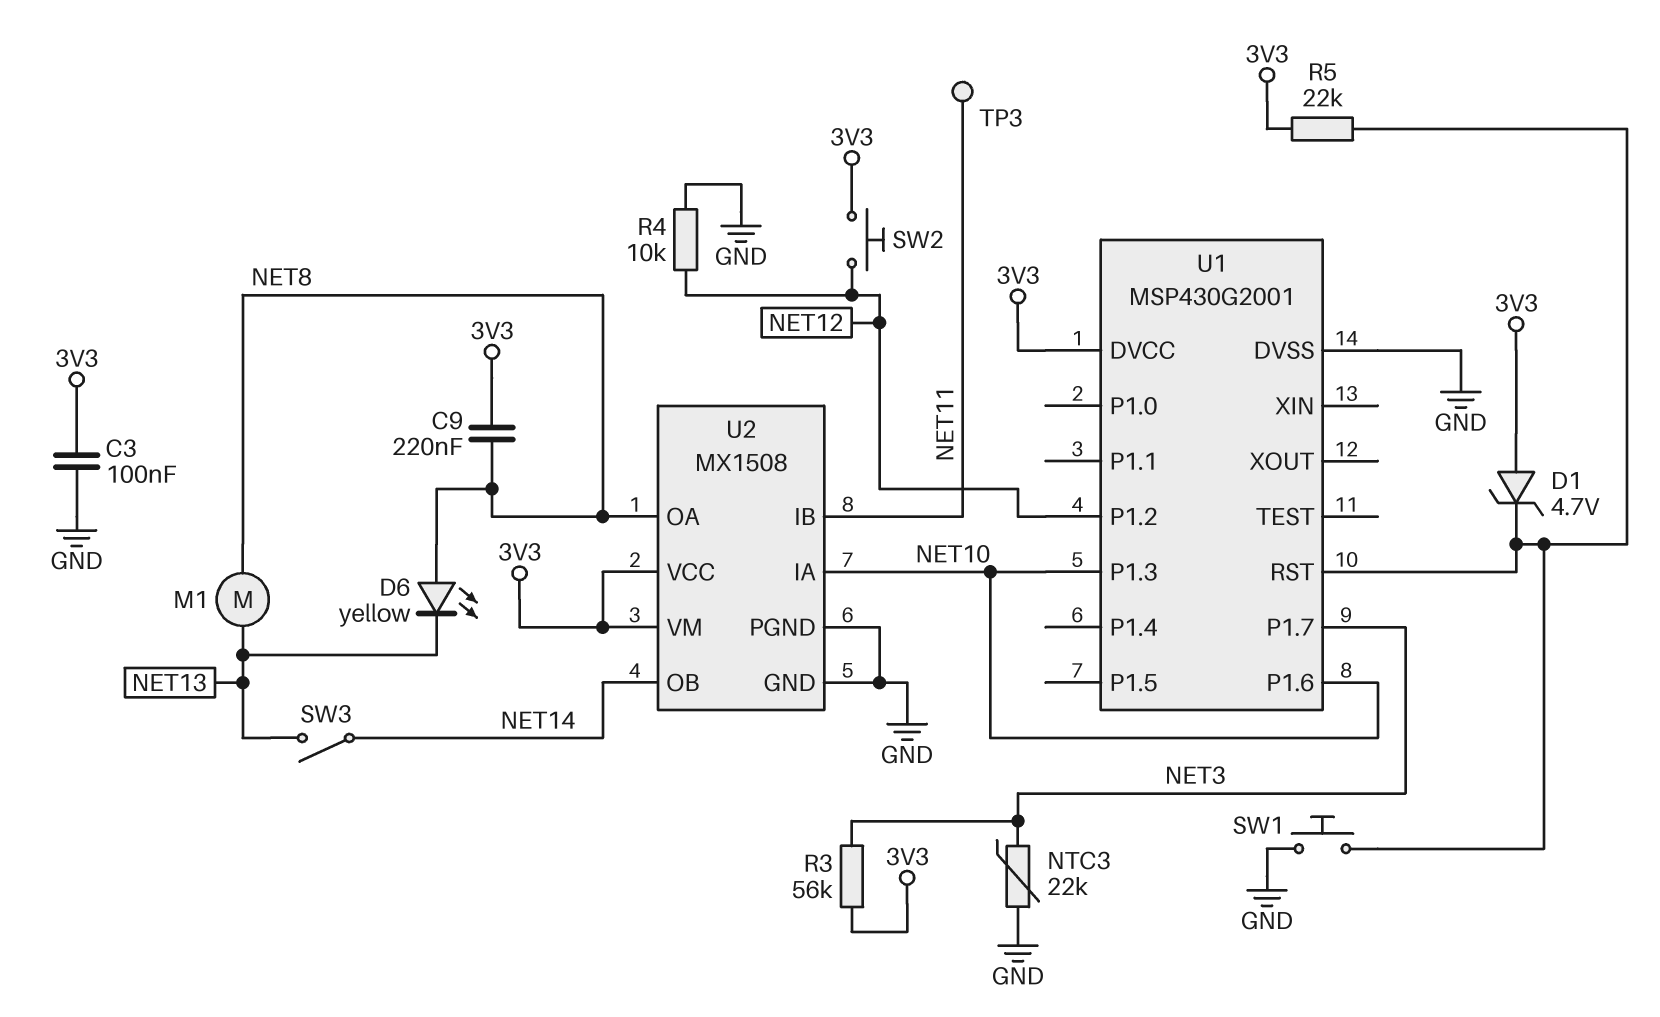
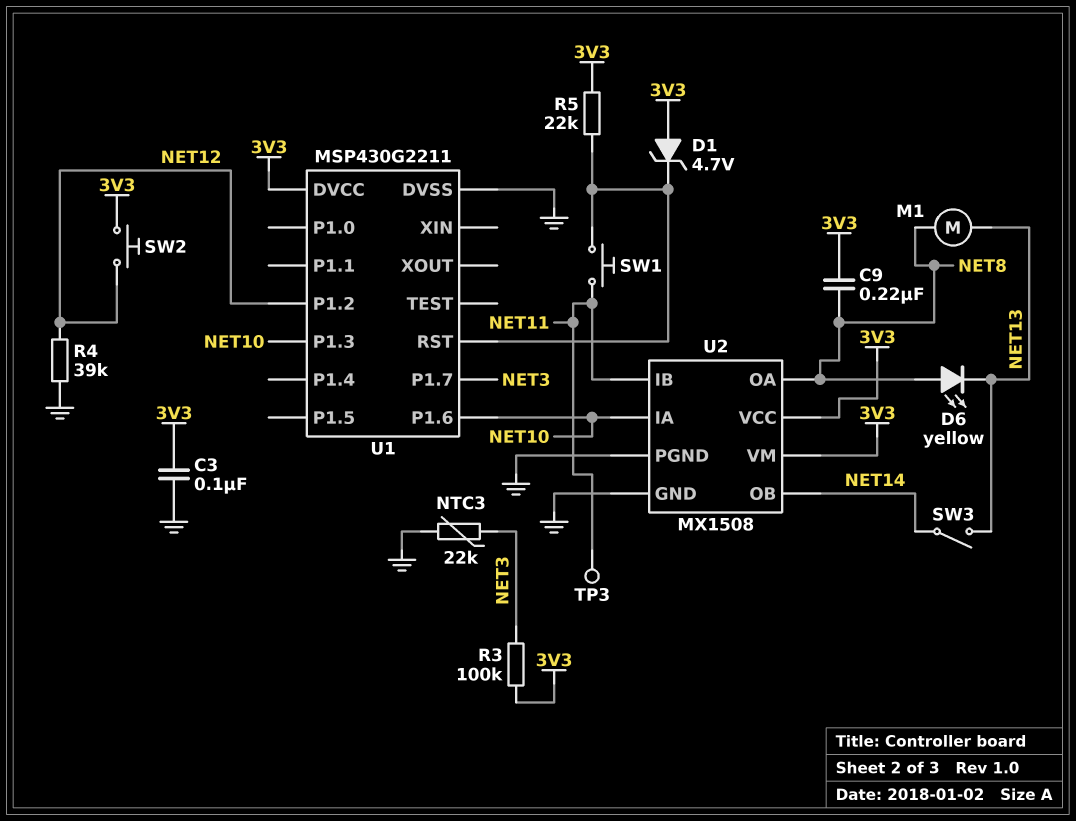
R3: 56k (3V3, NET3) -> 100k (3V3, NET3)
R4: 10k (GND, NET12) -> 39k (GND, NET12)
SW1: button (GND, U1/RST) -> button (NET11, U1/RST)
U1: MSP430G2001 -> MSP430G2211

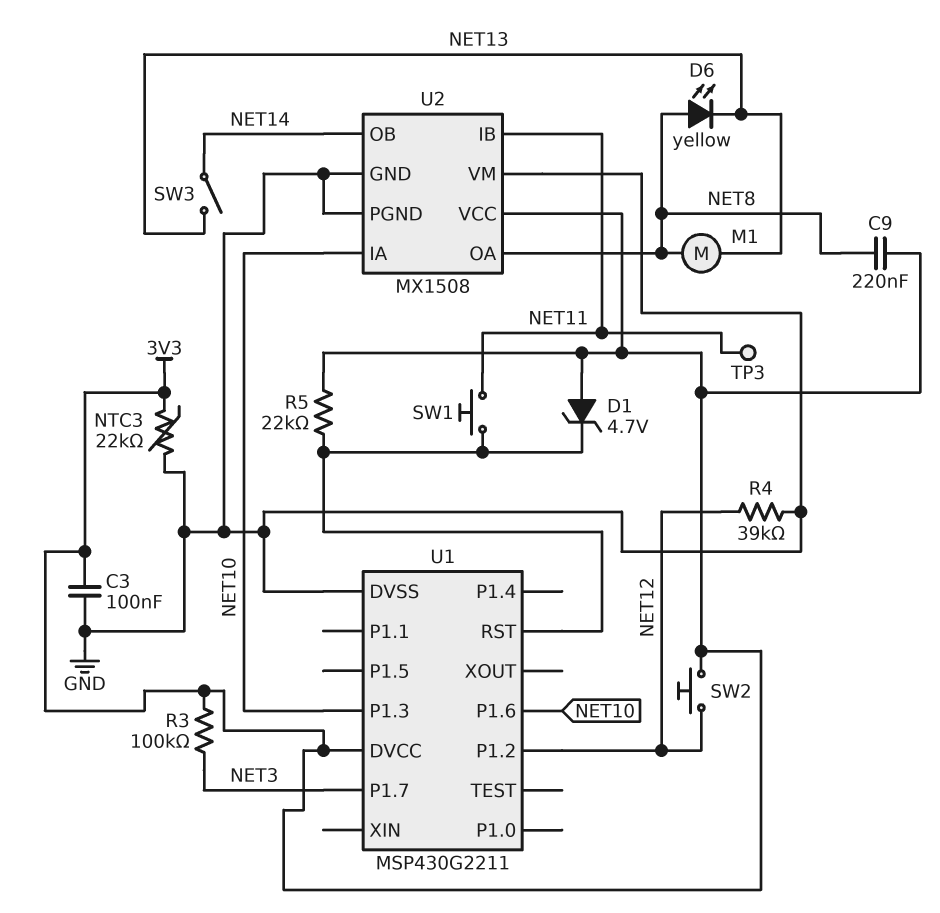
NTC3: 22k (GND, NET3) -> 22k (3V3, GND)
U2 pin VM: 3V3 -> GND

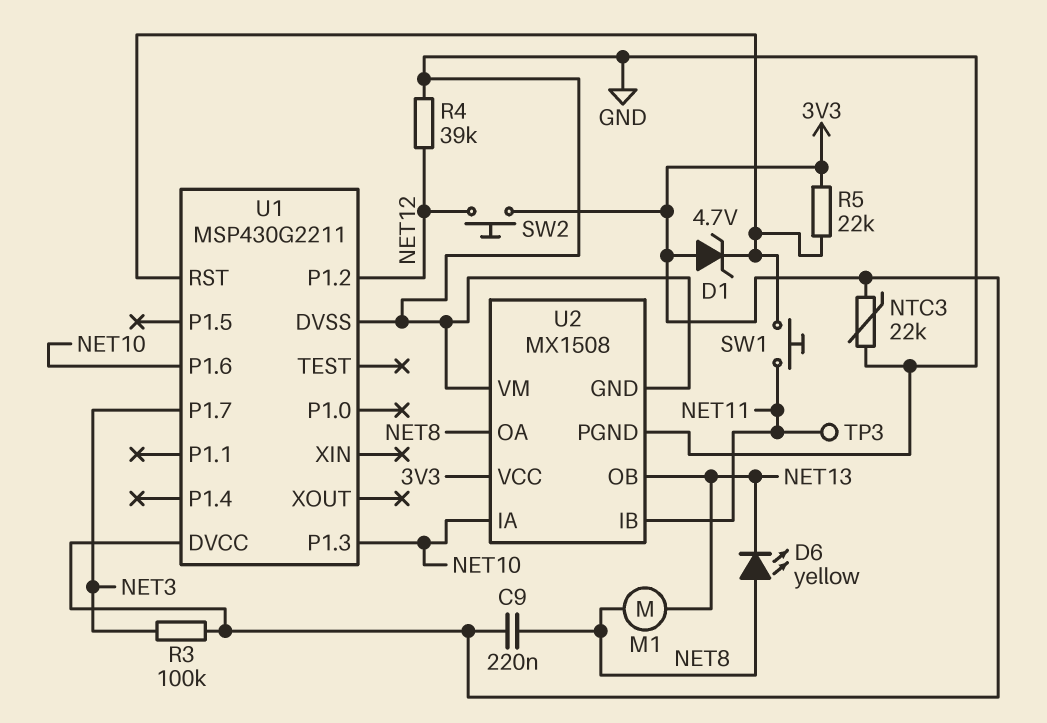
C3: 100nF (3V3, GND) -> none
SW3: switch (NET13, NET14) -> none
U2 pin OB: NET14 -> NET13

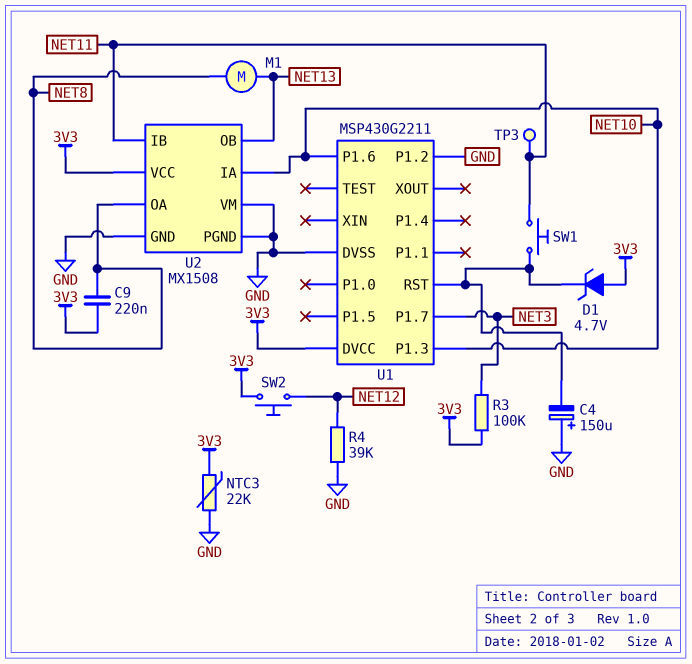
C4: none -> 150uF (plus GND, minus U1/RST)
D6: LED yellow (A NET8, K NET13) -> none
R5: 22k (3V3, U1/RST) -> none
U1 pin P1.2: NET12 -> GND

